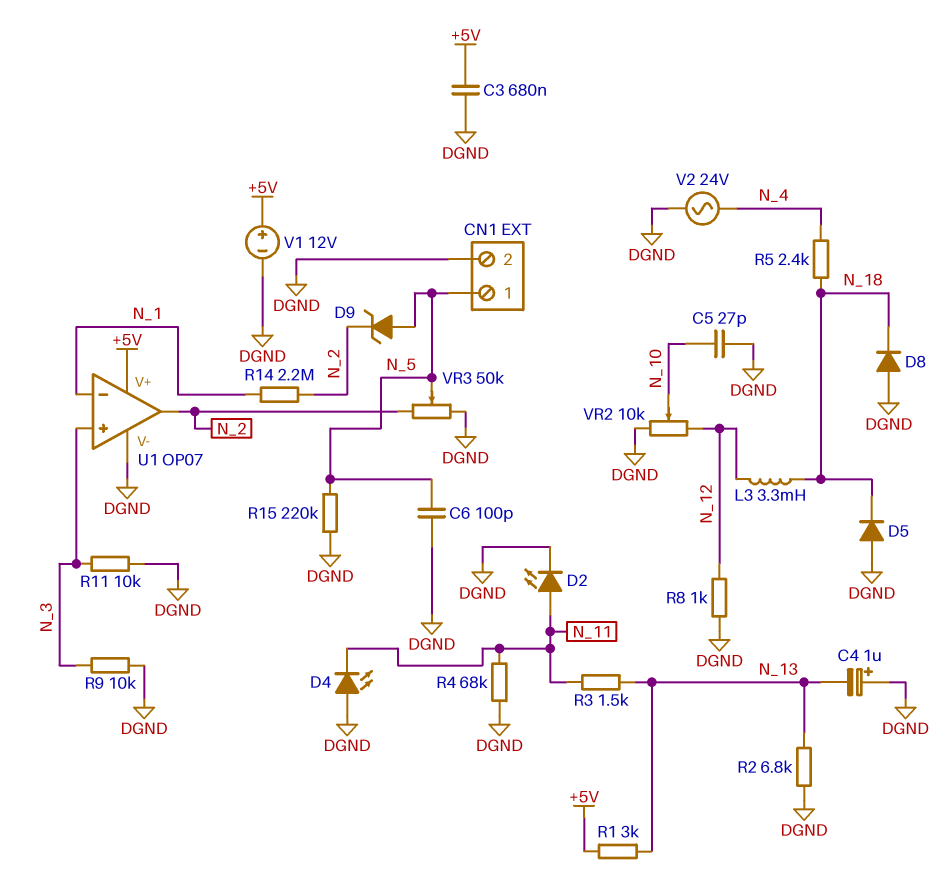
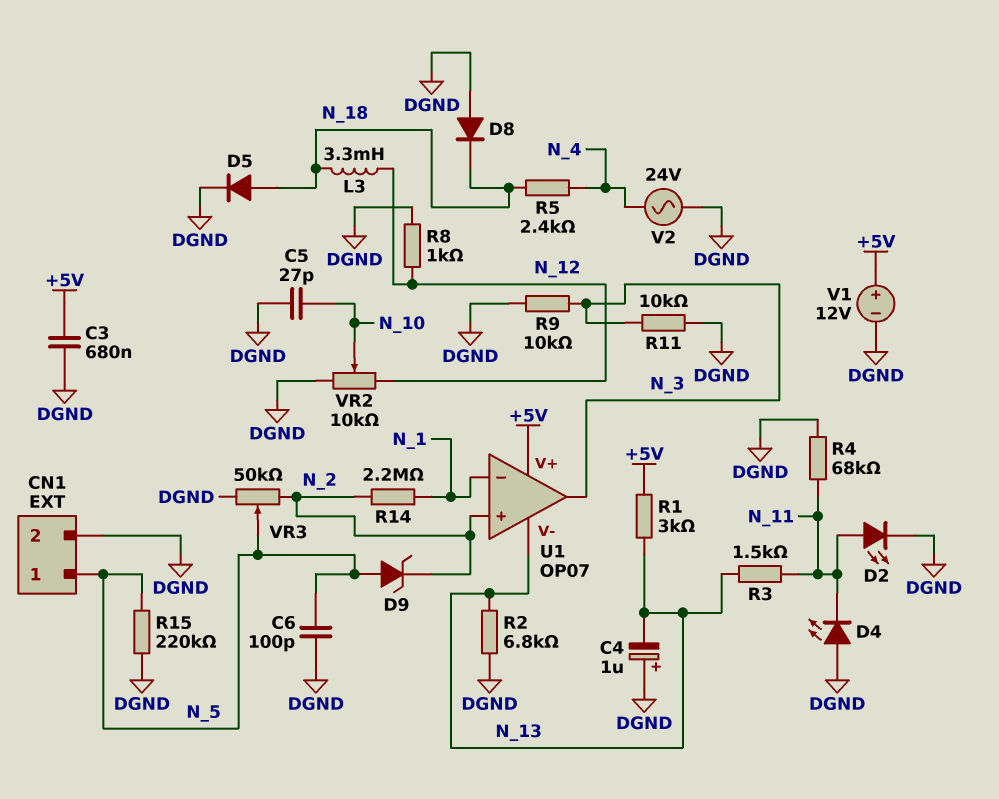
D5: diode (A DGND, K N_18) -> diode (A N_18, K DGND)
U1 pin V-: DGND -> N_13
U1 pin in+: N_3 -> N_2
U1 pin out: N_2 -> N_3

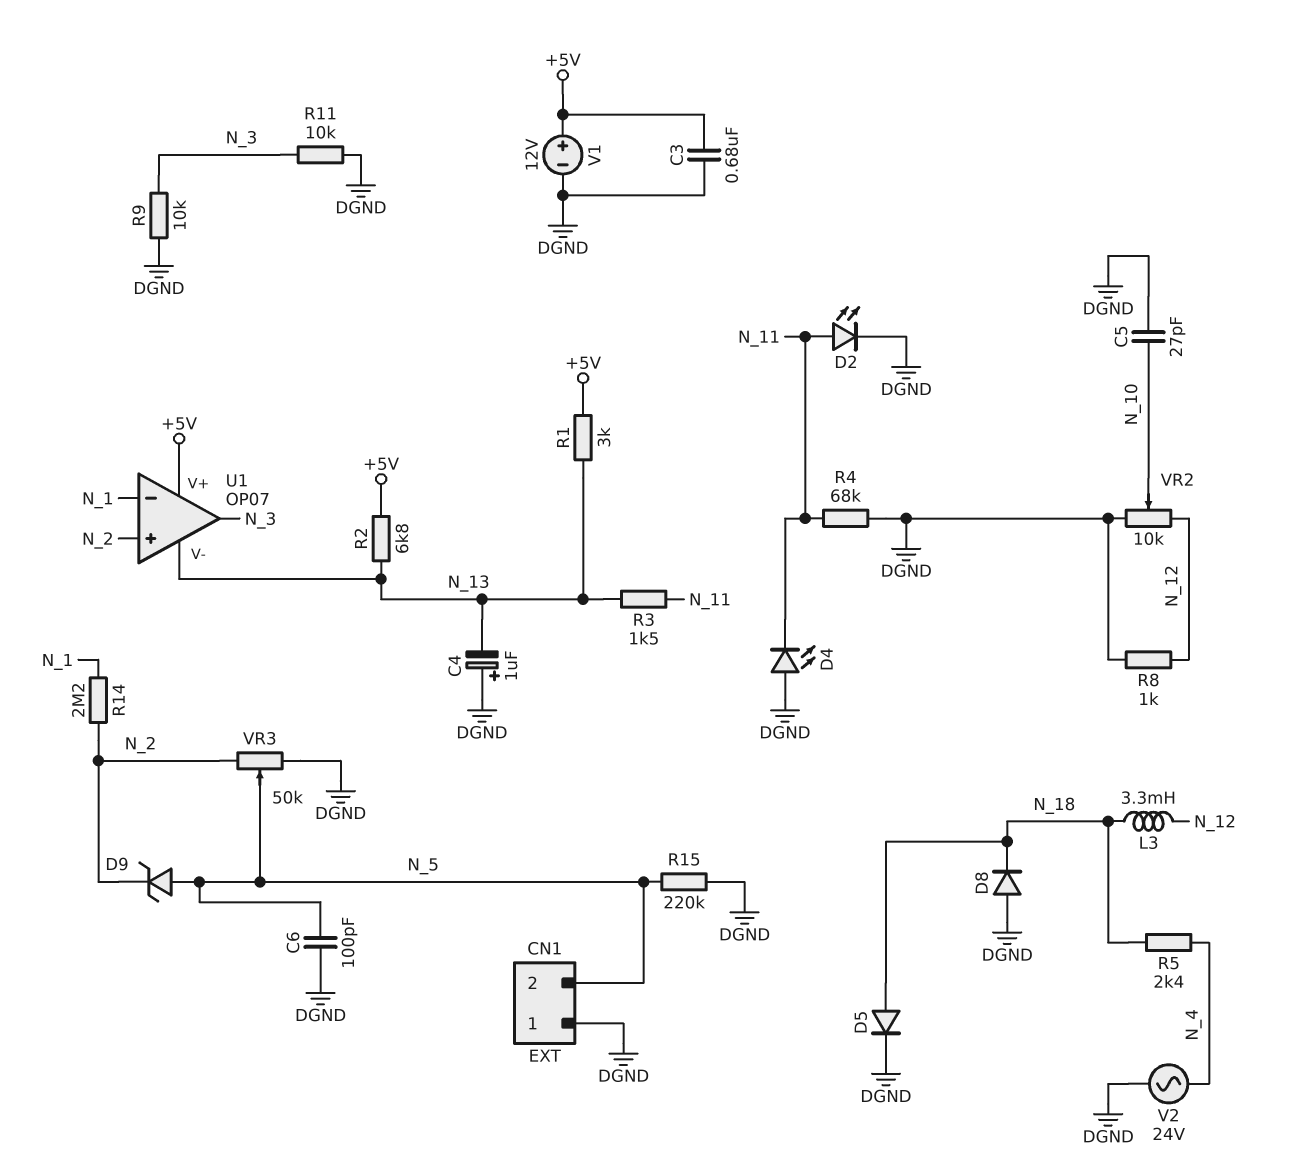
CN1 pin 1: N_5 -> DGND
CN1 pin 2: DGND -> N_5
R2: 6.8k (DGND, N_13) -> 6.8k (+5V, N_13)

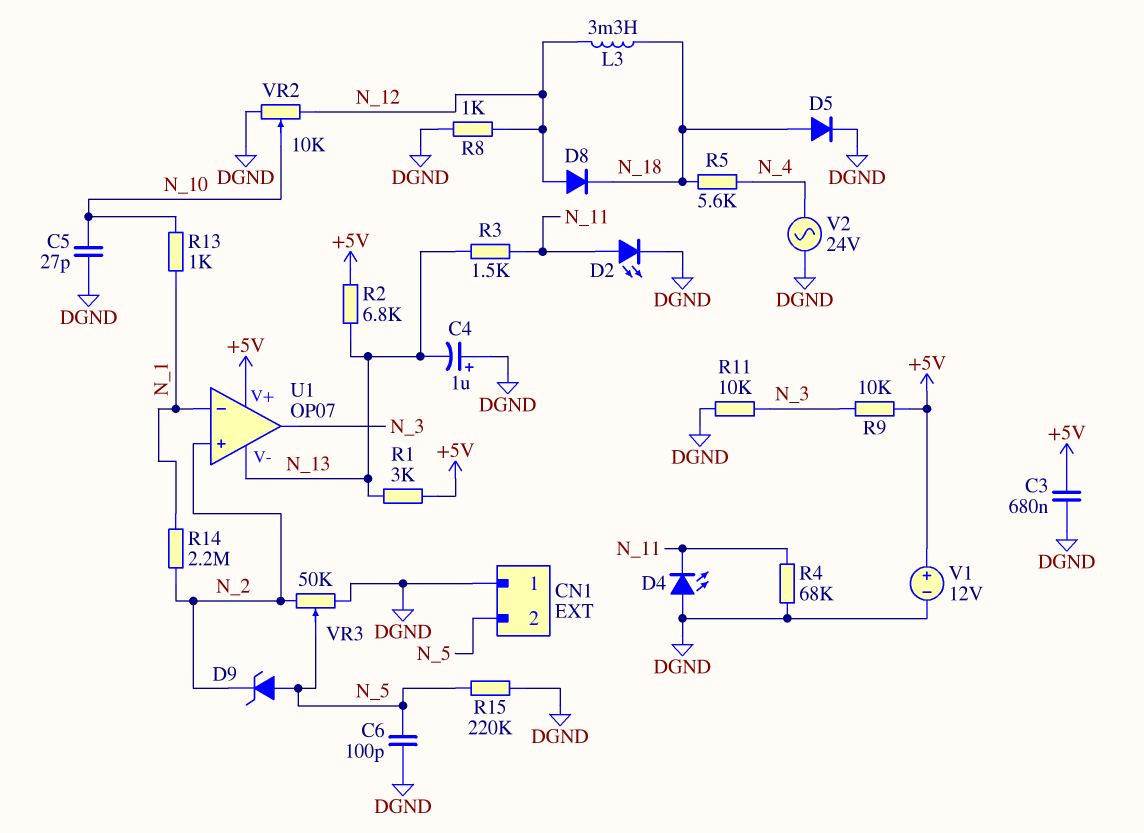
D8: diode (A DGND, K N_18) -> diode (A N_12, K N_18)
R5: 2.4k (N_4, N_18) -> 5.6k (N_4, N_18)
R9: 10k (DGND, N_3) -> 10k (+5V, N_3)
R13: none -> 1k (N_1, N_10)

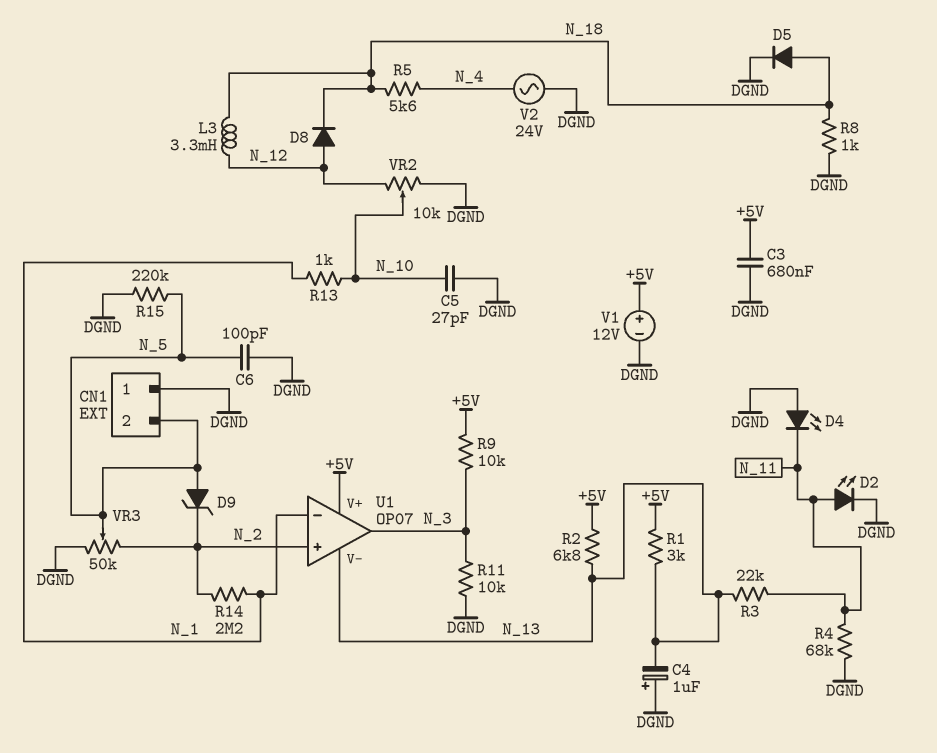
R3: 1.5k (N_11, N_13) -> 22k (N_11, N_13)
R8: 1k (DGND, N_12) -> 1k (DGND, N_18)

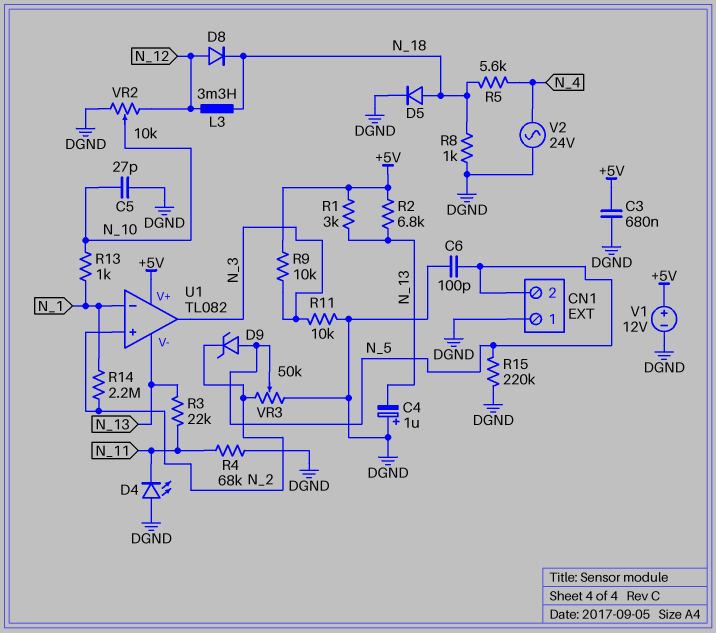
D2: LED (A N_11, K DGND) -> none
U1: OP07 -> TL082

